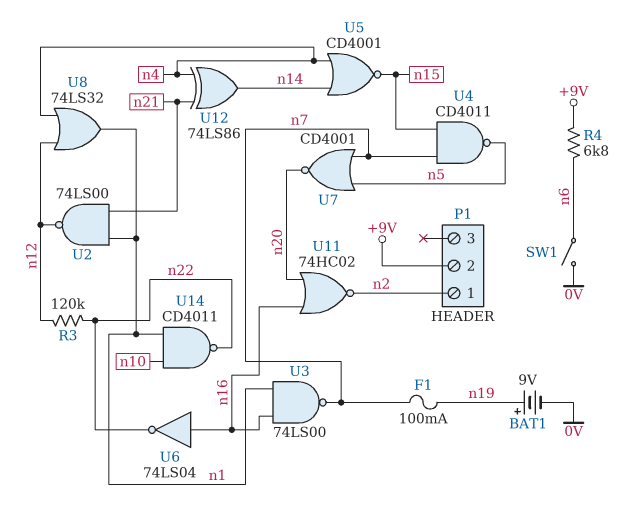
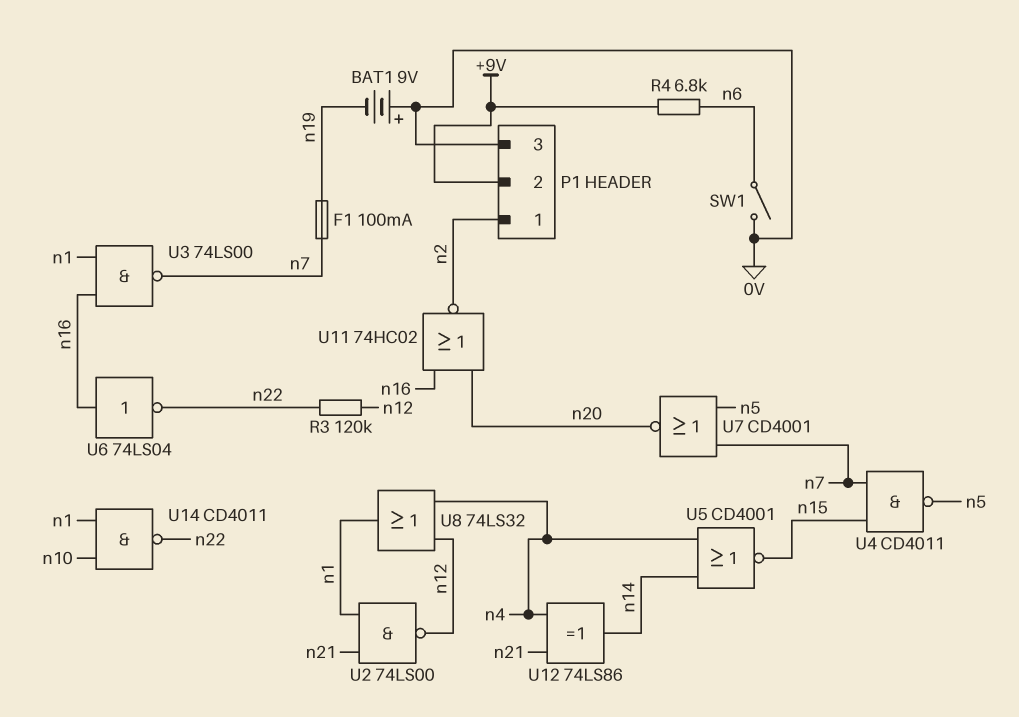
BAT1: 9V (plus n19, minus 0V) -> 9V (plus 0V, minus n19)
P1 pin 3: none -> 0V

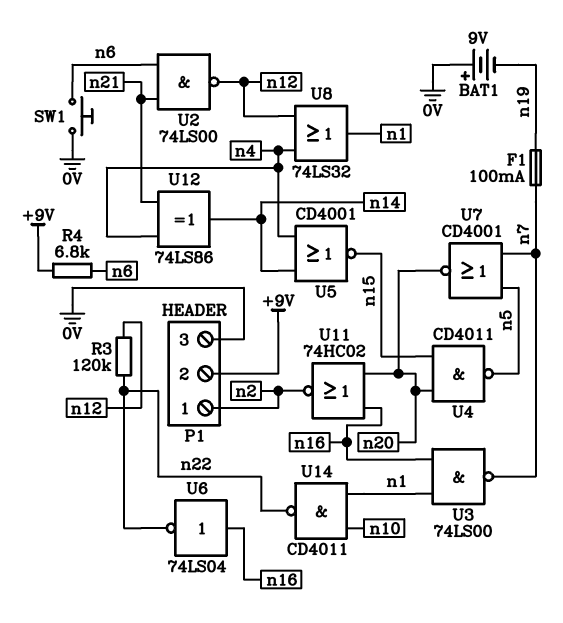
SW1: switch (0V, n6) -> button (0V, n6)
U2: NAND 74LS00 (in n1, in n21, out n12) -> NAND 74LS00 (in n6, in n21, out n12)
U4: NAND CD4011 (in n7, in n15, out n5) -> NAND CD4011 (in n15, in n20, out n5)

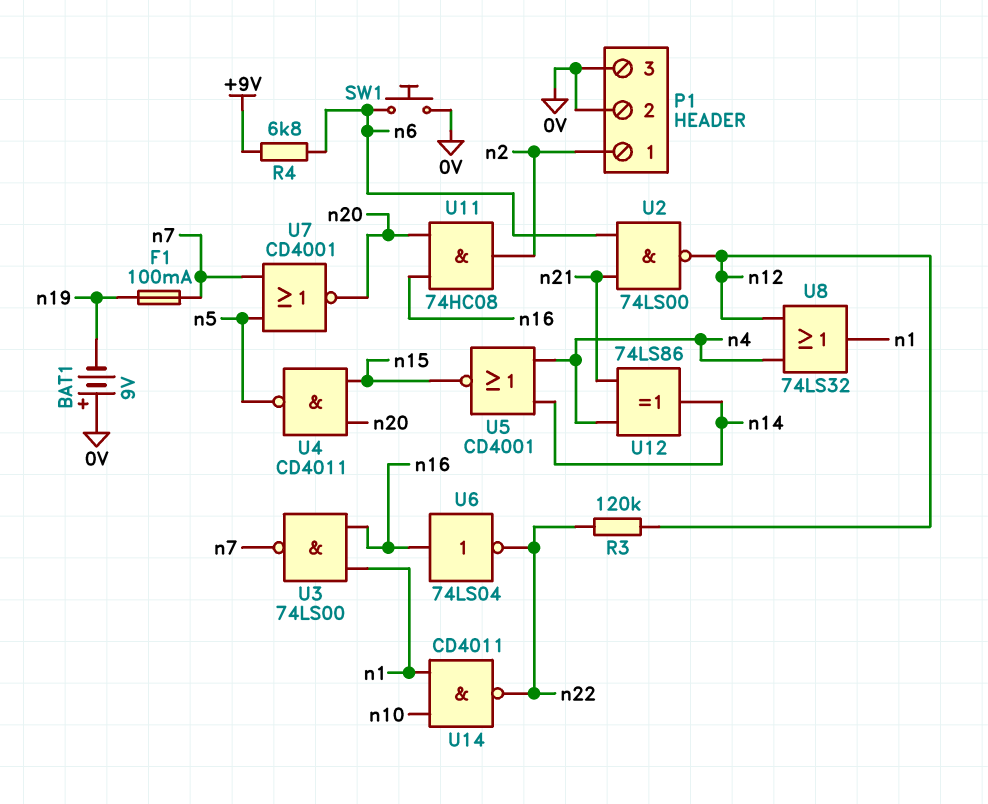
P1 pin 2: +9V -> 0V
U11: NOR 74HC02 (in n16, in n20, out n2) -> AND 74HC08 (in n16, in n20, out n2)

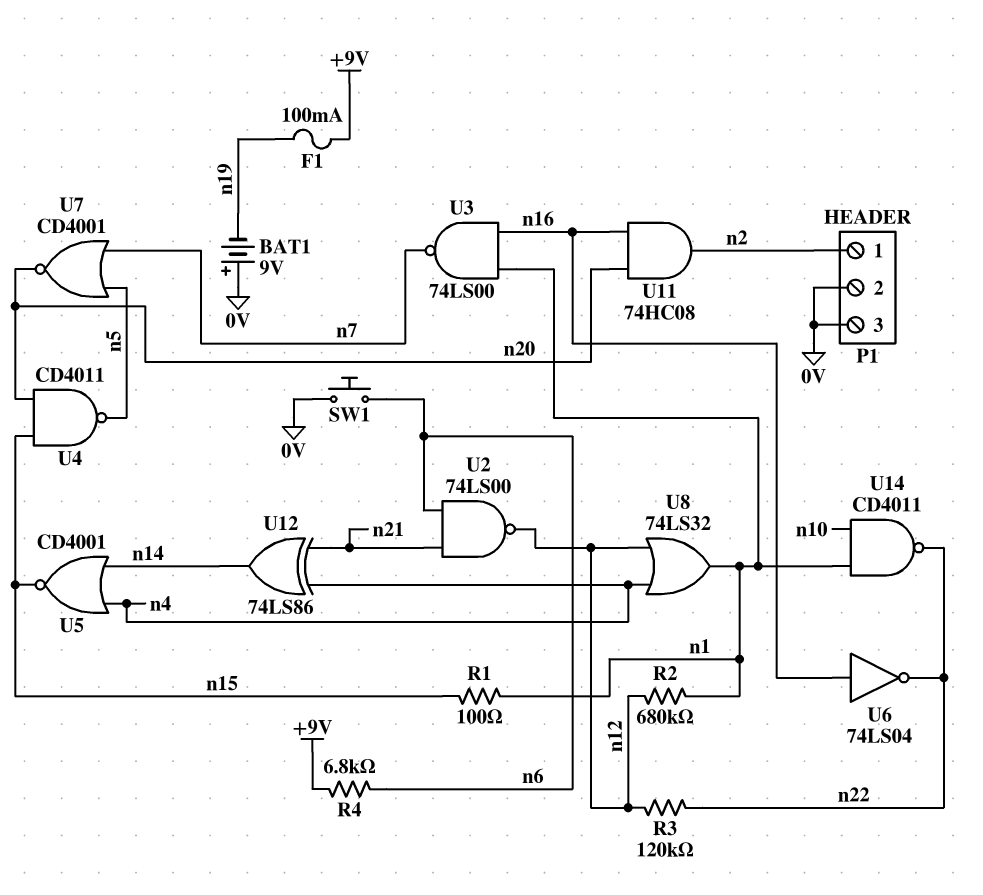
F1: 100mA (n7, n19) -> 100mA (+9V, n19)
R1: none -> 100 (n1, n15)
R2: none -> 680k (n1, n12)

